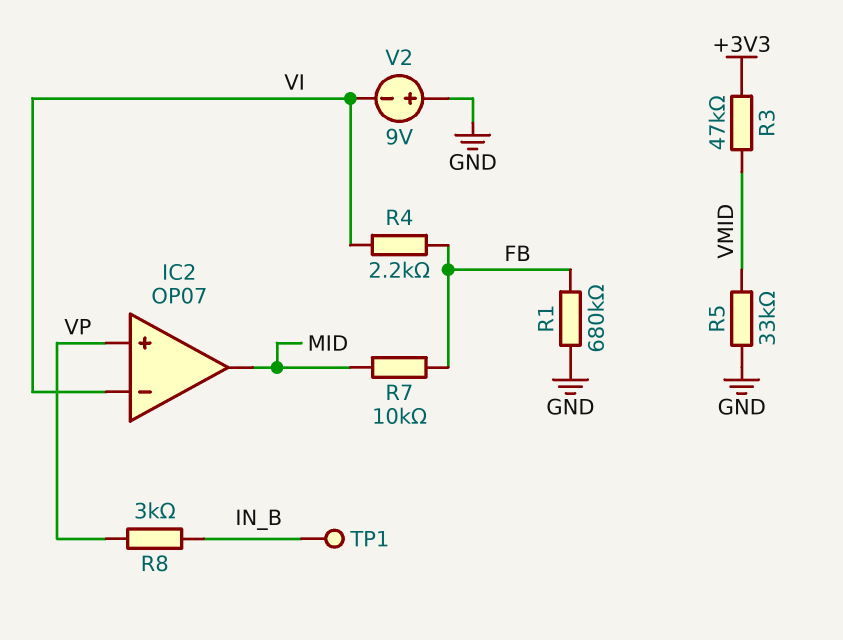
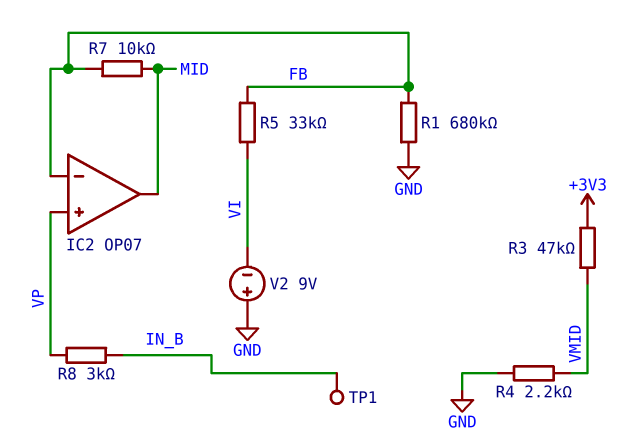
IC2 pin in-: VI -> FB
R4: 2.2k (FB, VI) -> 2.2k (GND, VMID)
R5: 33k (GND, VMID) -> 33k (FB, VI)

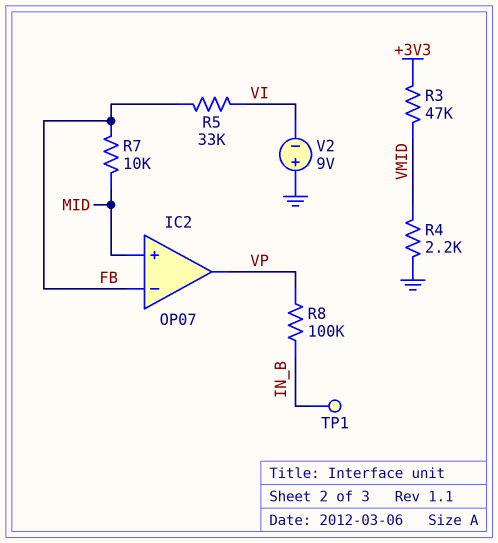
IC2 pin in+: VP -> MID
IC2 pin out: MID -> VP
R1: 680k (FB, GND) -> none
R8: 3k (IN_B, VP) -> 100k (IN_B, VP)

